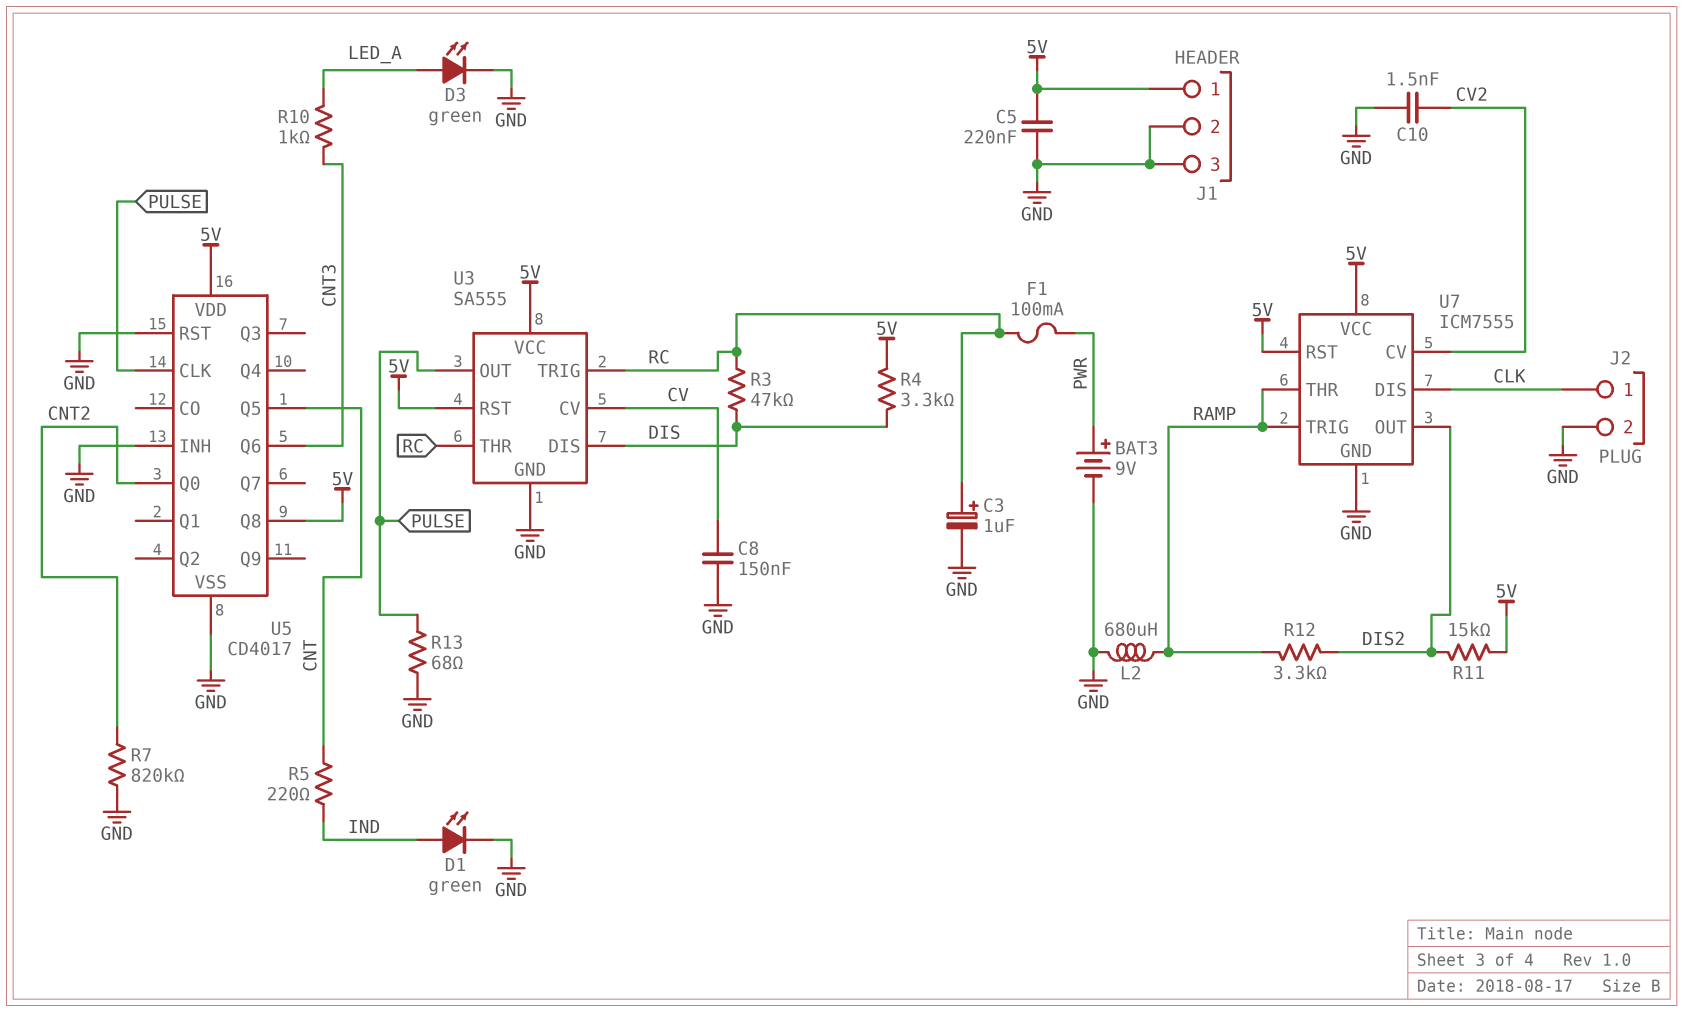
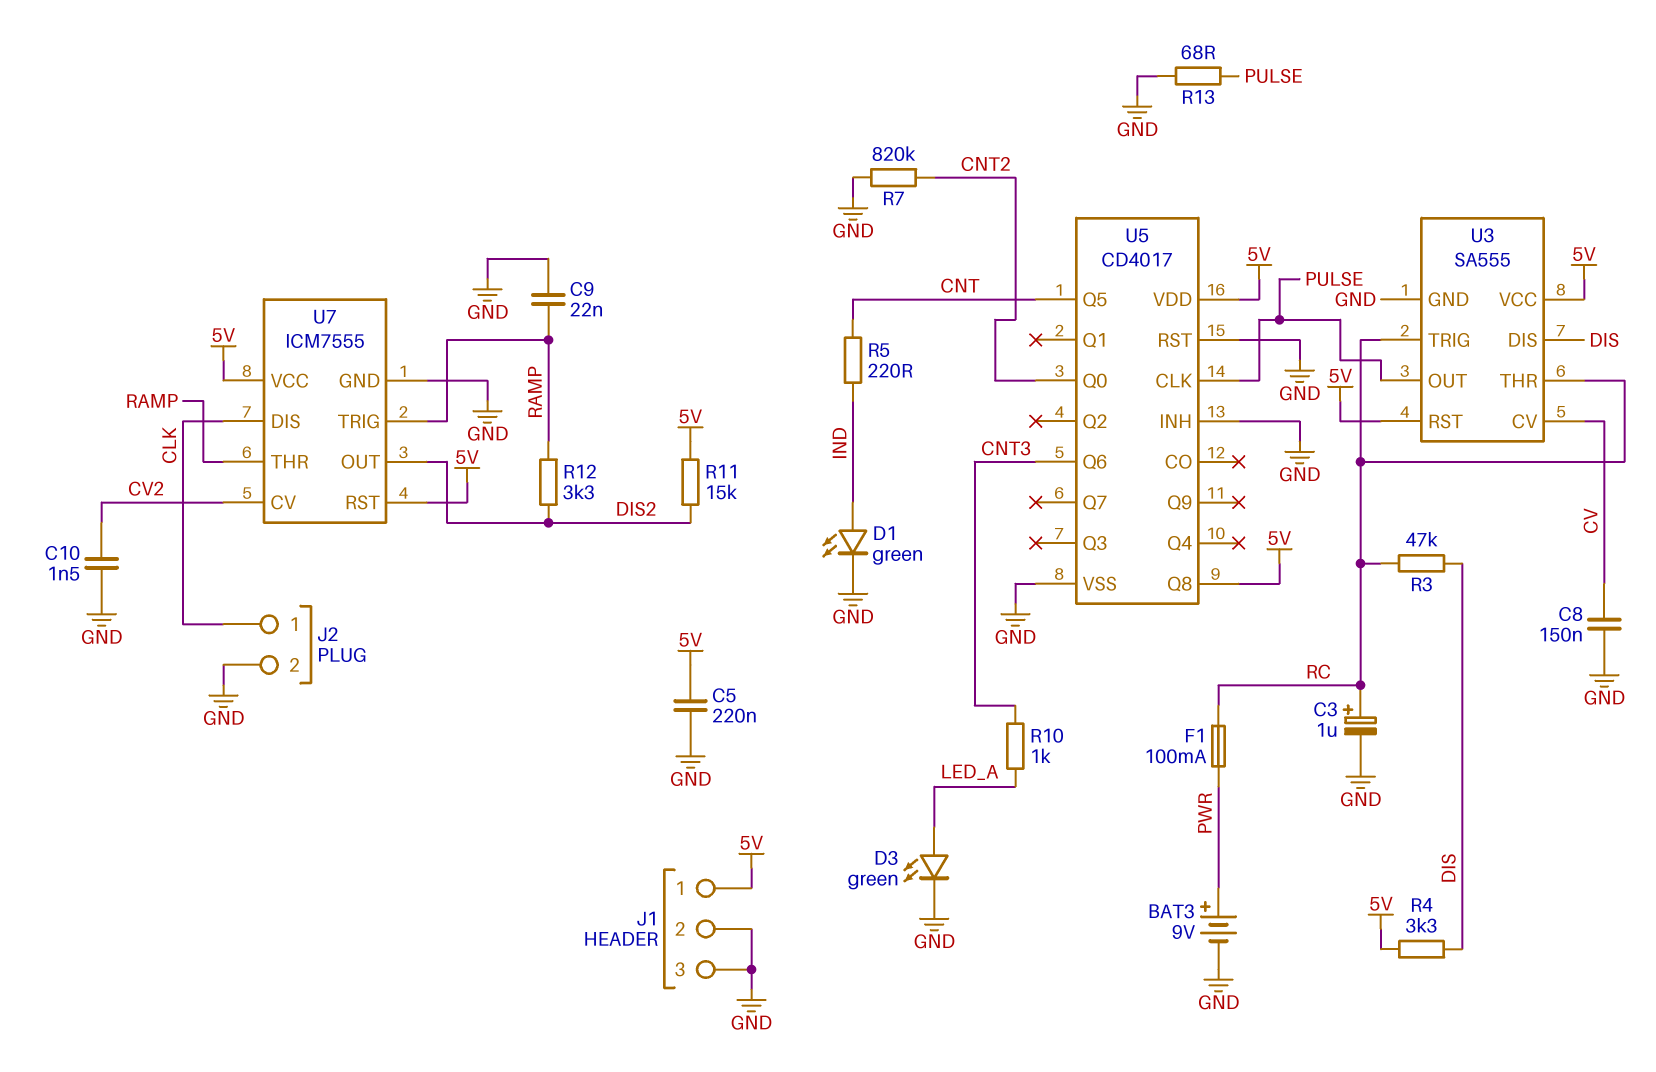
C9: none -> 22nF (GND, RAMP)
L2: 680uH (GND, RAMP) -> none

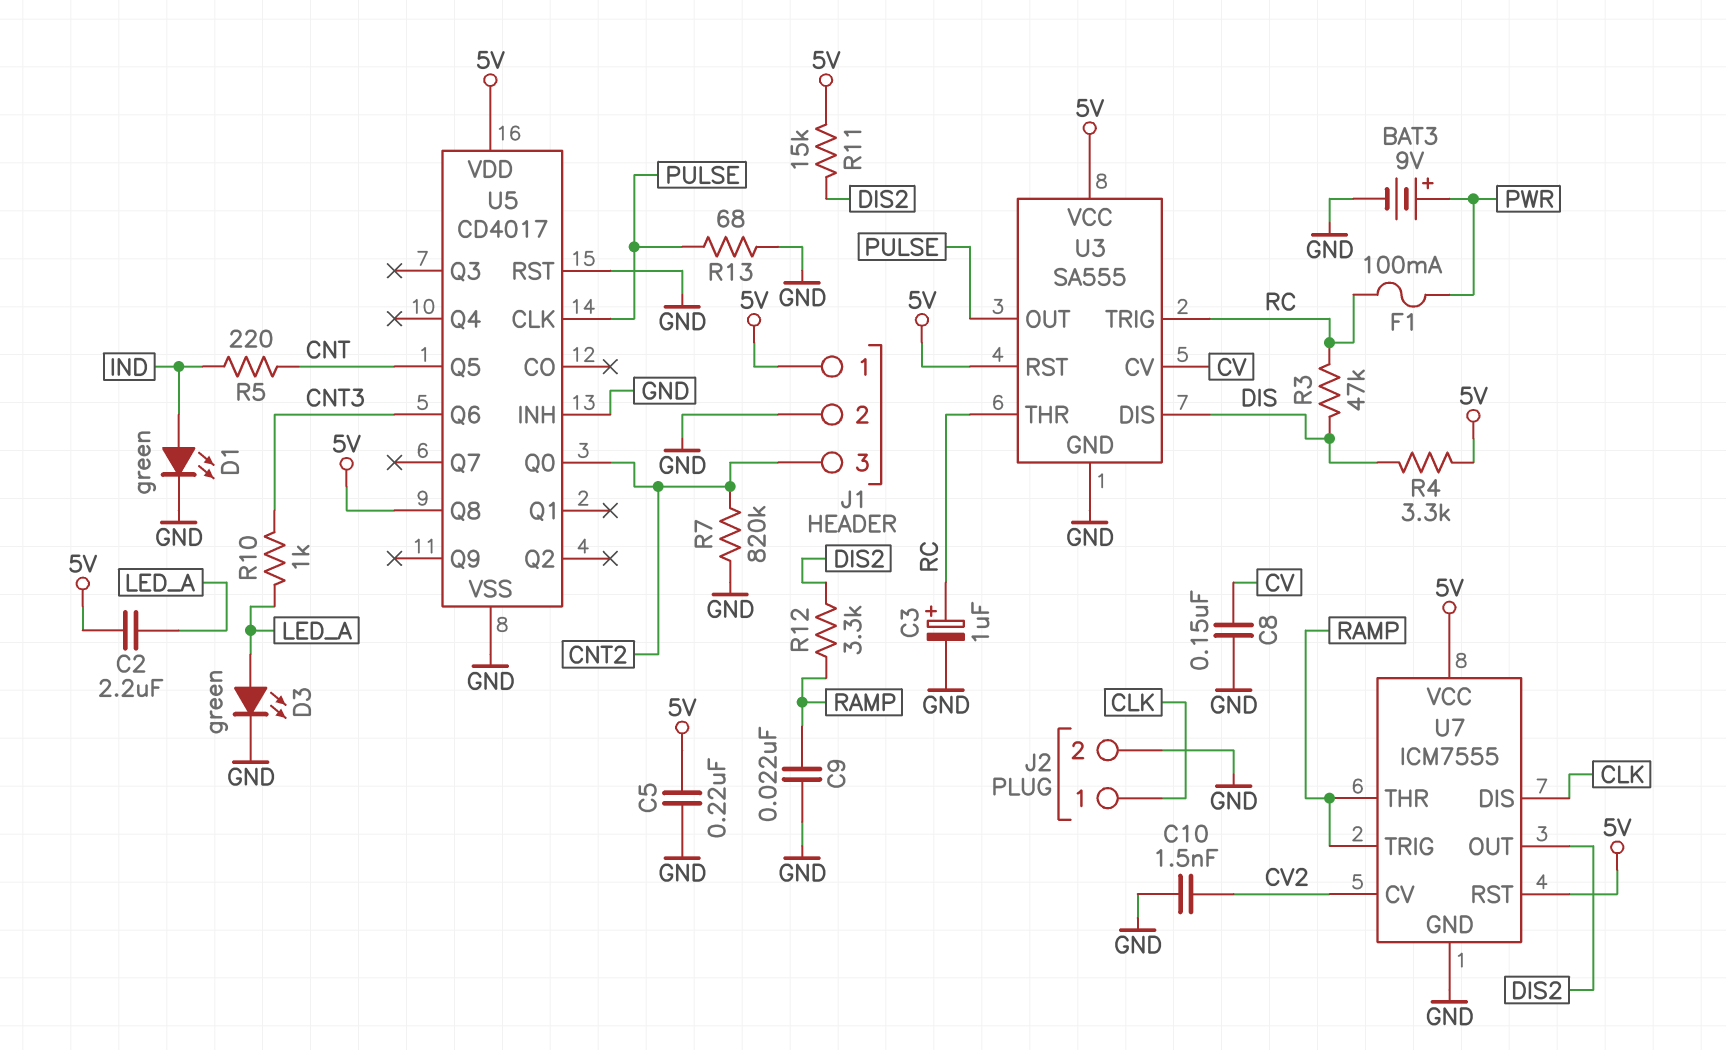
C2: none -> 2.2uF (5V, LED_A)
J1 pin 3: GND -> CNT2

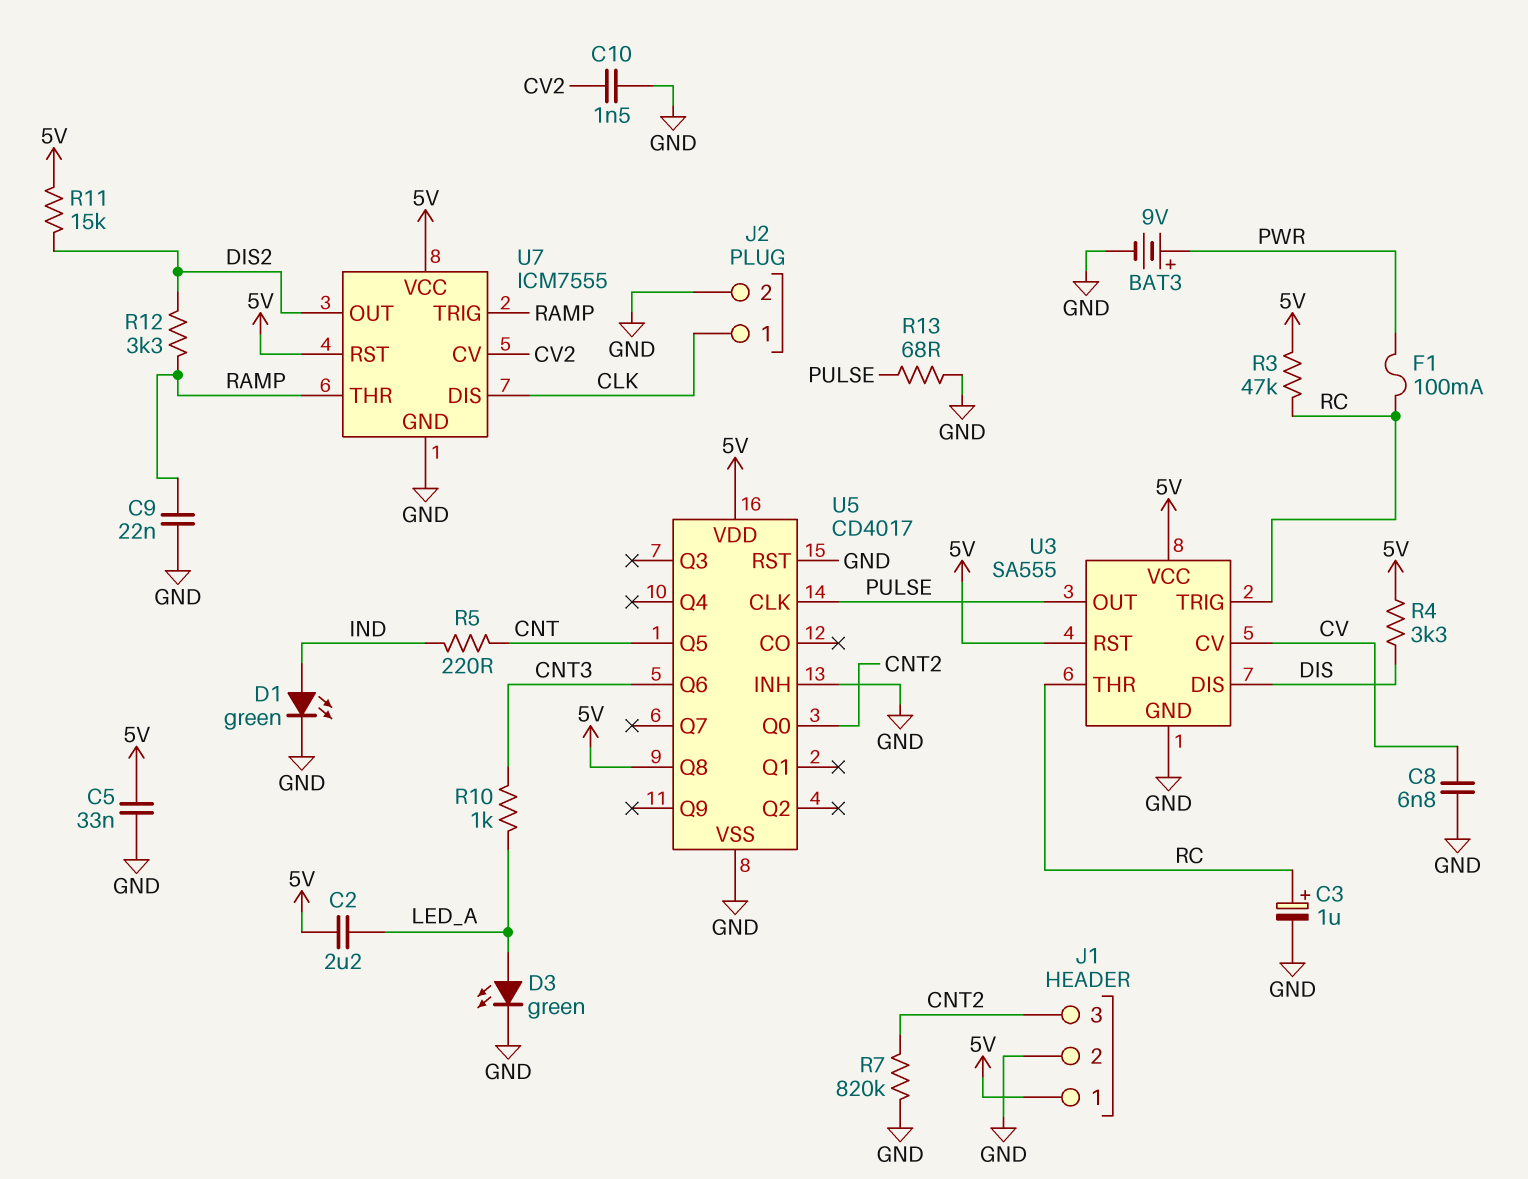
C5: 220nF (5V, GND) -> 33nF (5V, GND)
C8: 150nF (CV, GND) -> 6.8nF (CV, GND)
R3: 47k (DIS, RC) -> 47k (5V, RC)

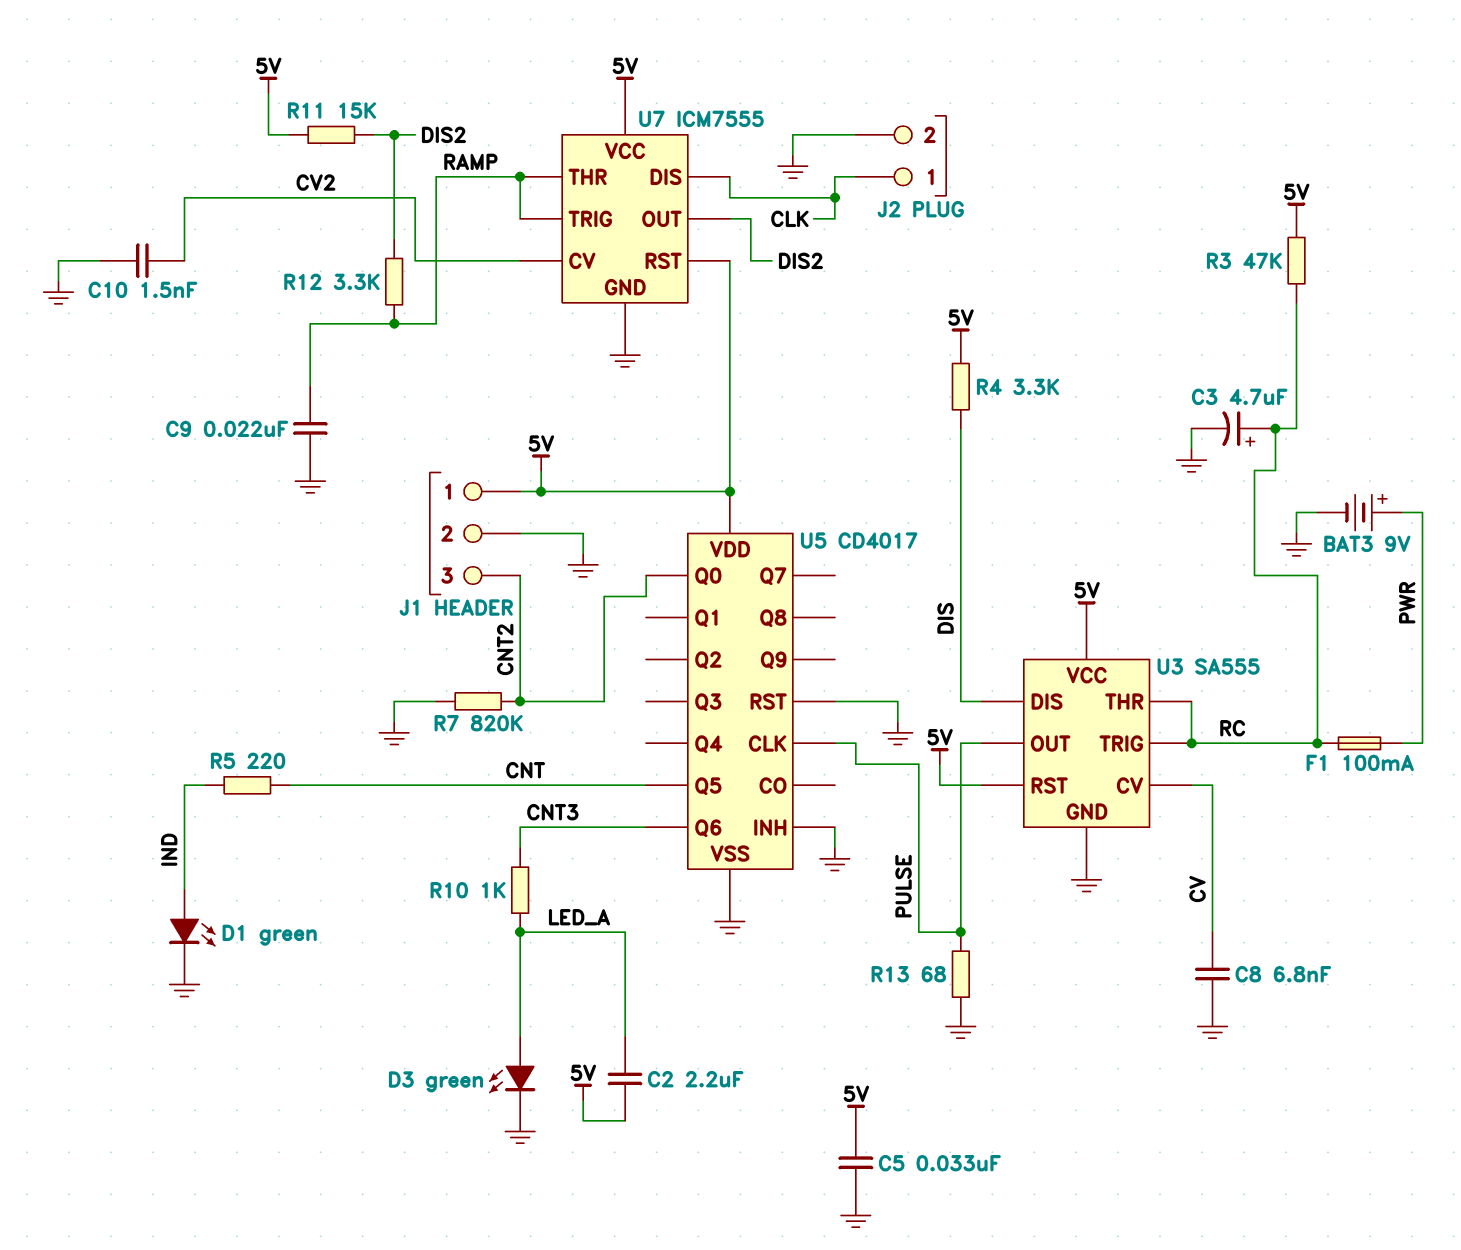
C3: 1uF (plus RC, minus GND) -> 4.7uF (plus RC, minus GND)
U5 pin Q8: 5V -> none

